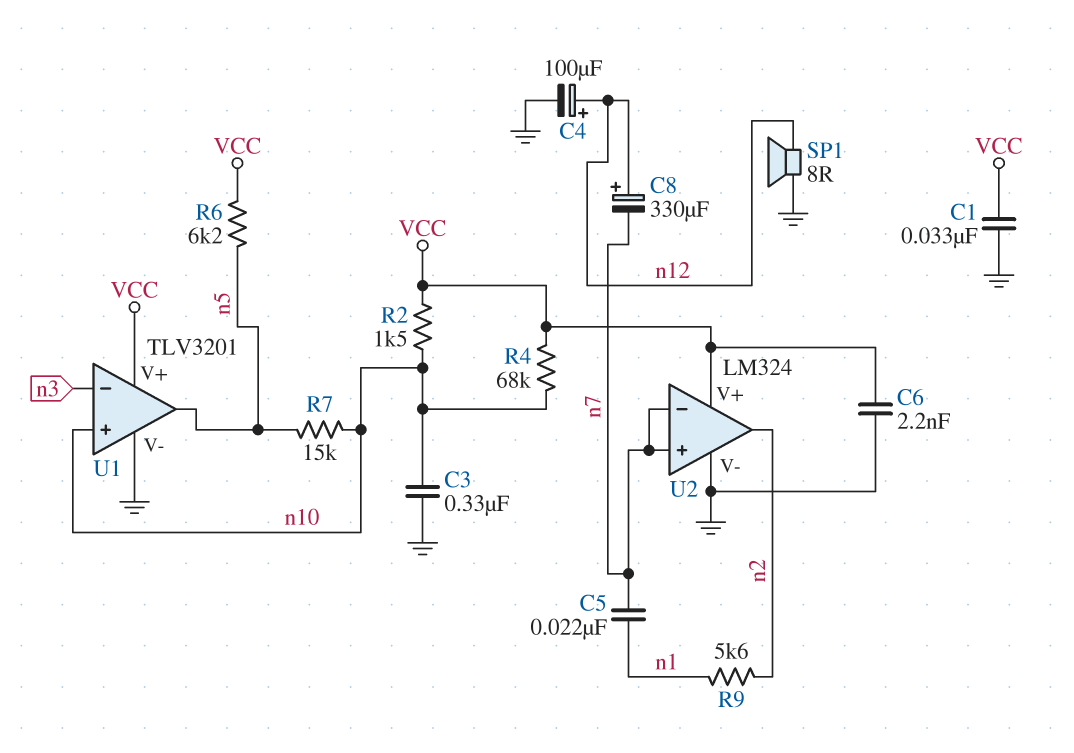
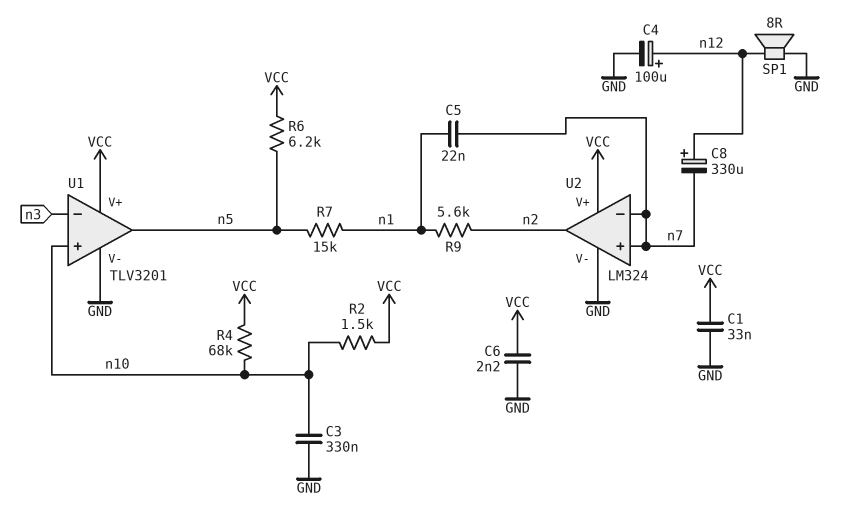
R7: 15k (n5, n10) -> 15k (n1, n5)

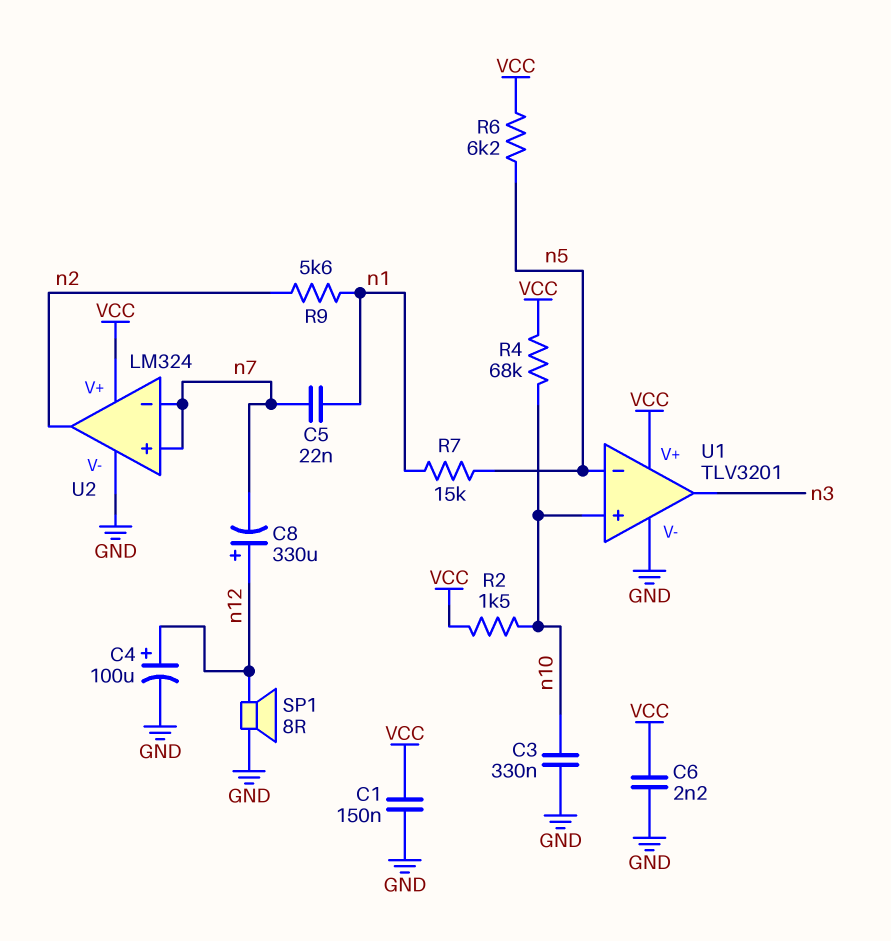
C1: 33nF (GND, VCC) -> 150nF (GND, VCC)
U1 pin in-: n3 -> n5
U1 pin out: n5 -> n3

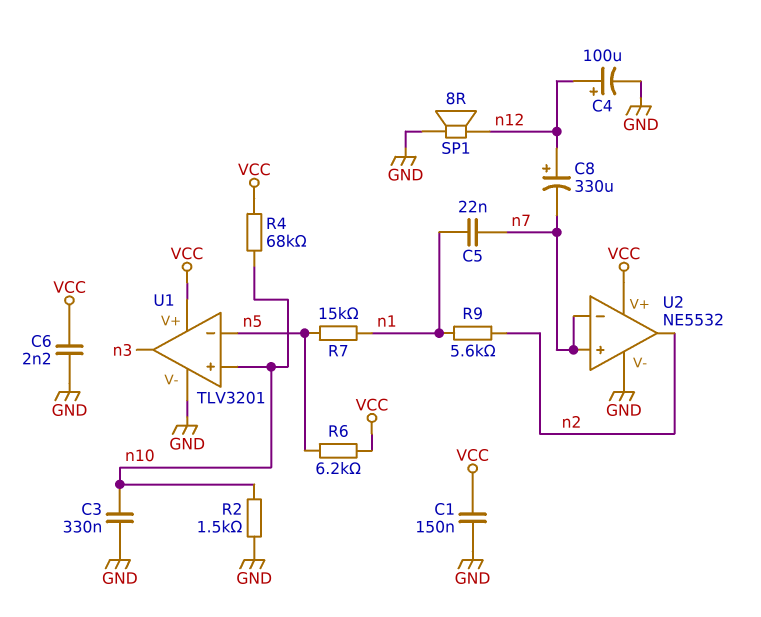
R2: 1.5k (VCC, n10) -> 1.5k (GND, n10)
U2: LM324 -> NE5532

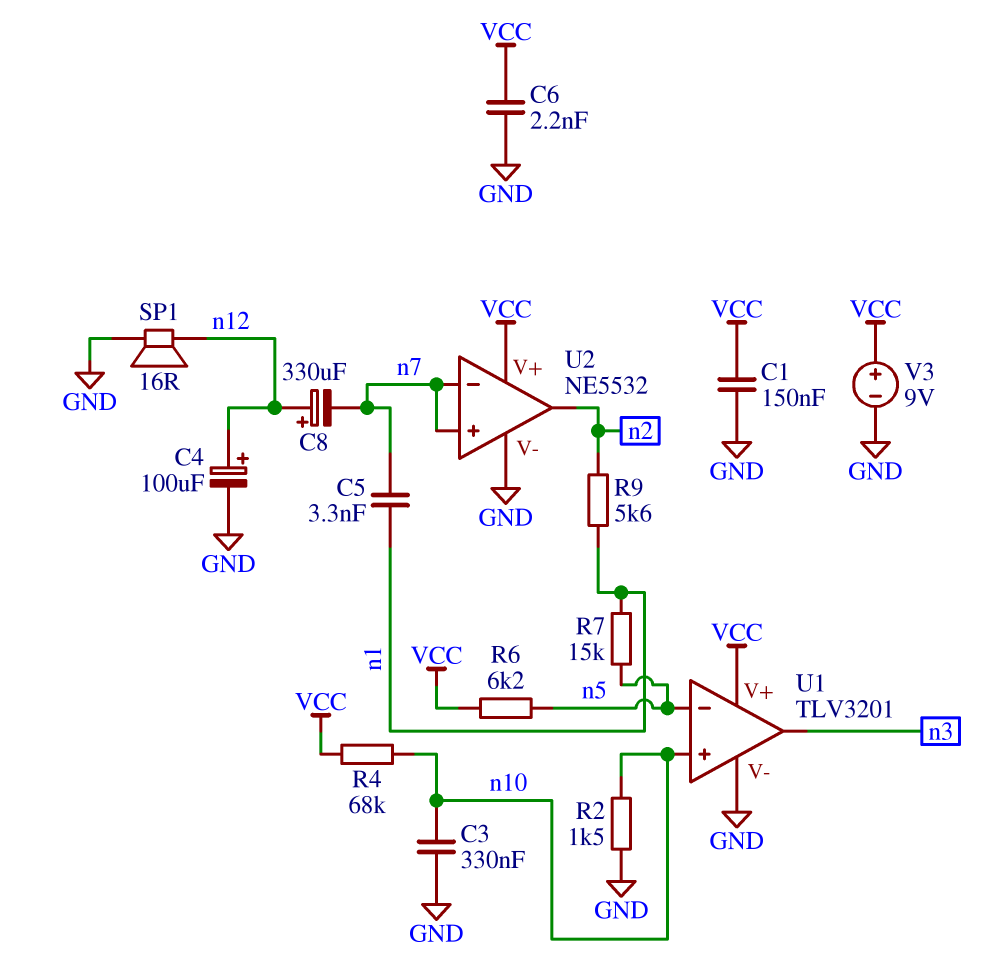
C5: 22nF (n1, n7) -> 3.3nF (n1, n7)
SP1: speaker 8R (GND, n12) -> speaker 16R (GND, n12)
V3: none -> 9V (plus VCC, minus GND)

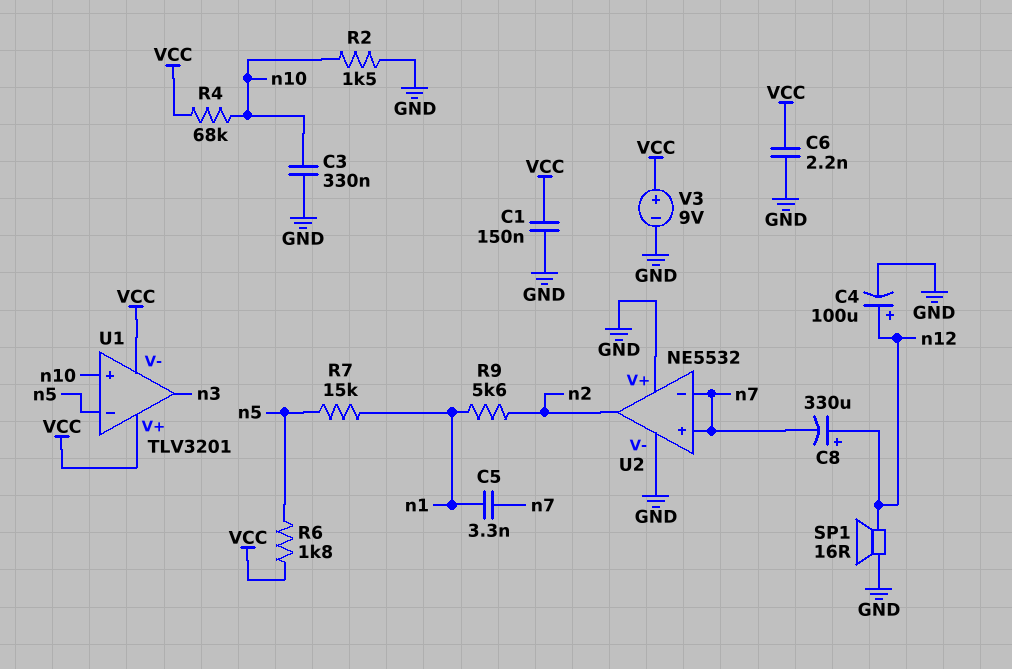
R6: 6.2k (VCC, n5) -> 1.8k (VCC, n5)
U1 pin V-: GND -> VCC
U2 pin V+: VCC -> GND

